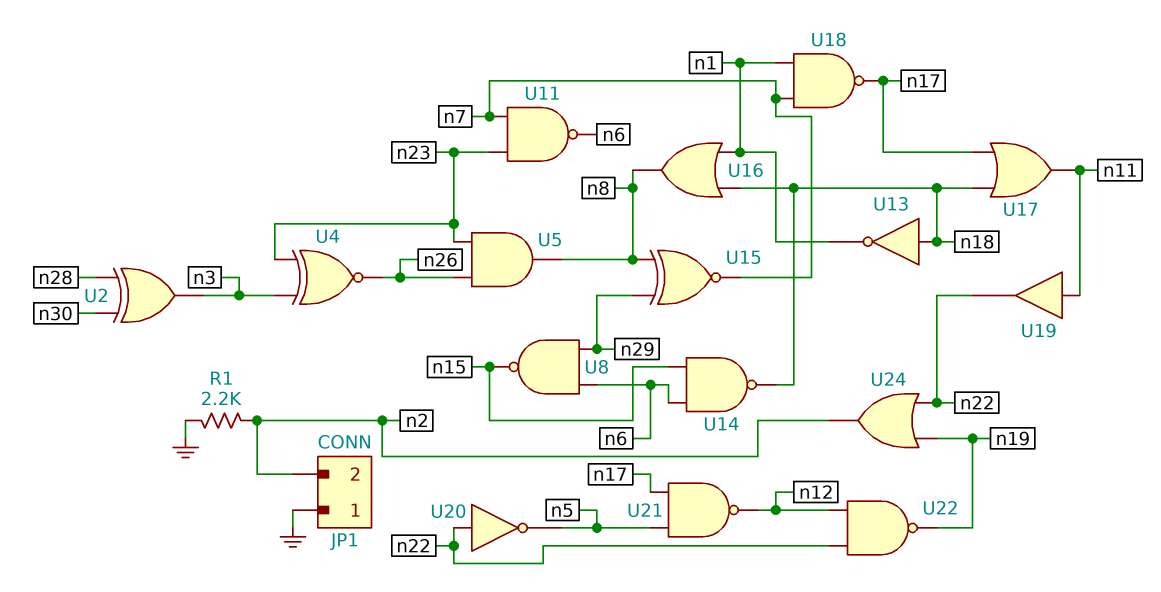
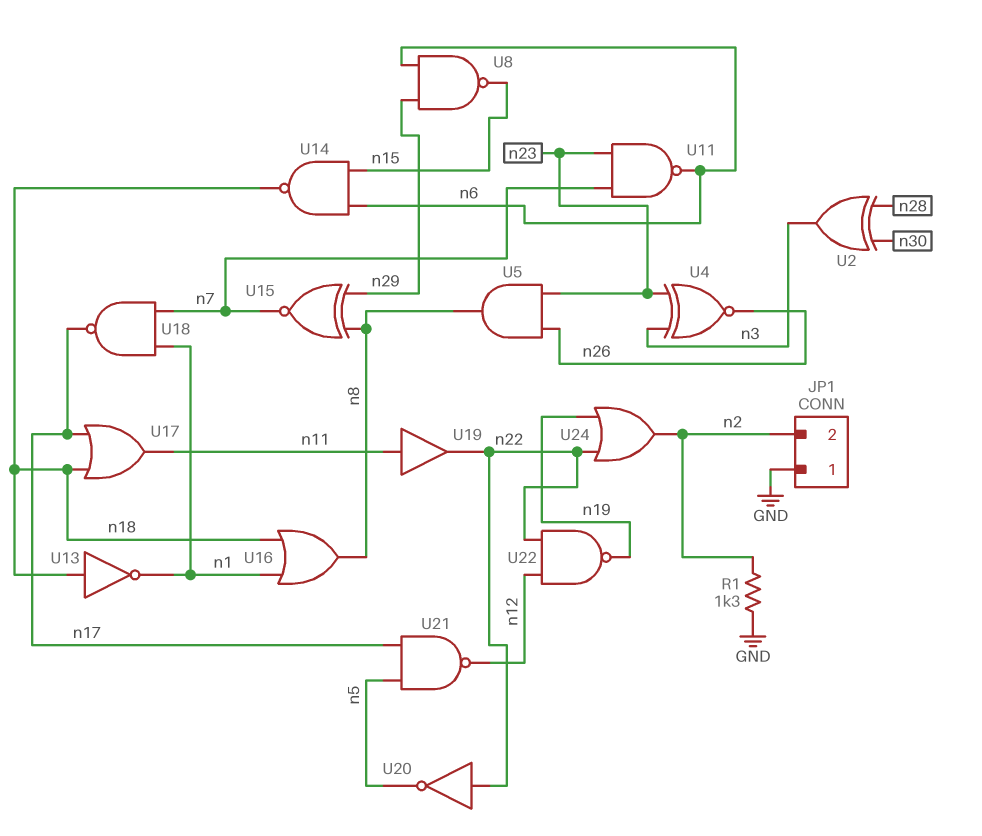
R1: 2.2k (GND, n2) -> 1.3k (GND, n2)

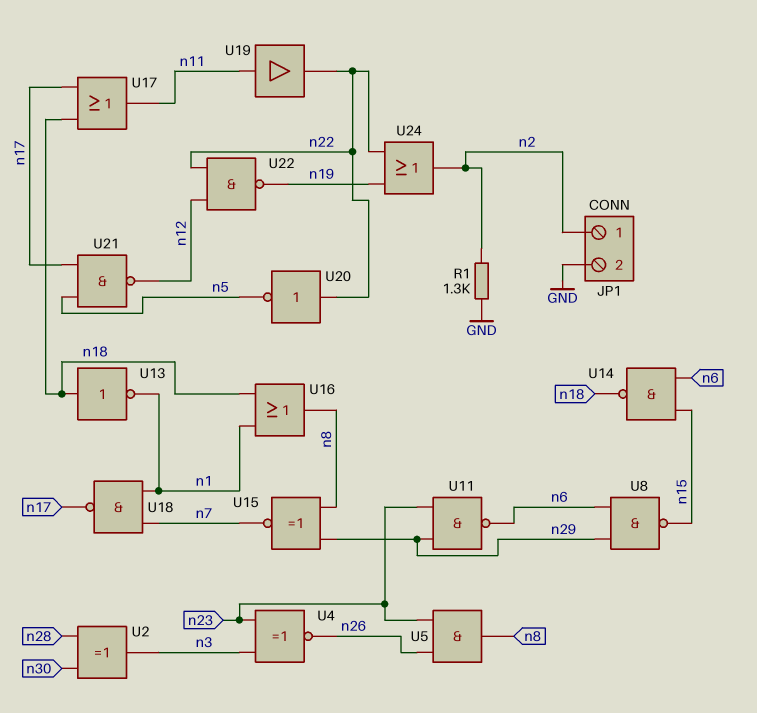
JP1 pin 1: GND -> n2
JP1 pin 2: n2 -> GND
U11: NAND (in n7, in n23, out n6) -> NAND (in n23, in n29, out n6)

